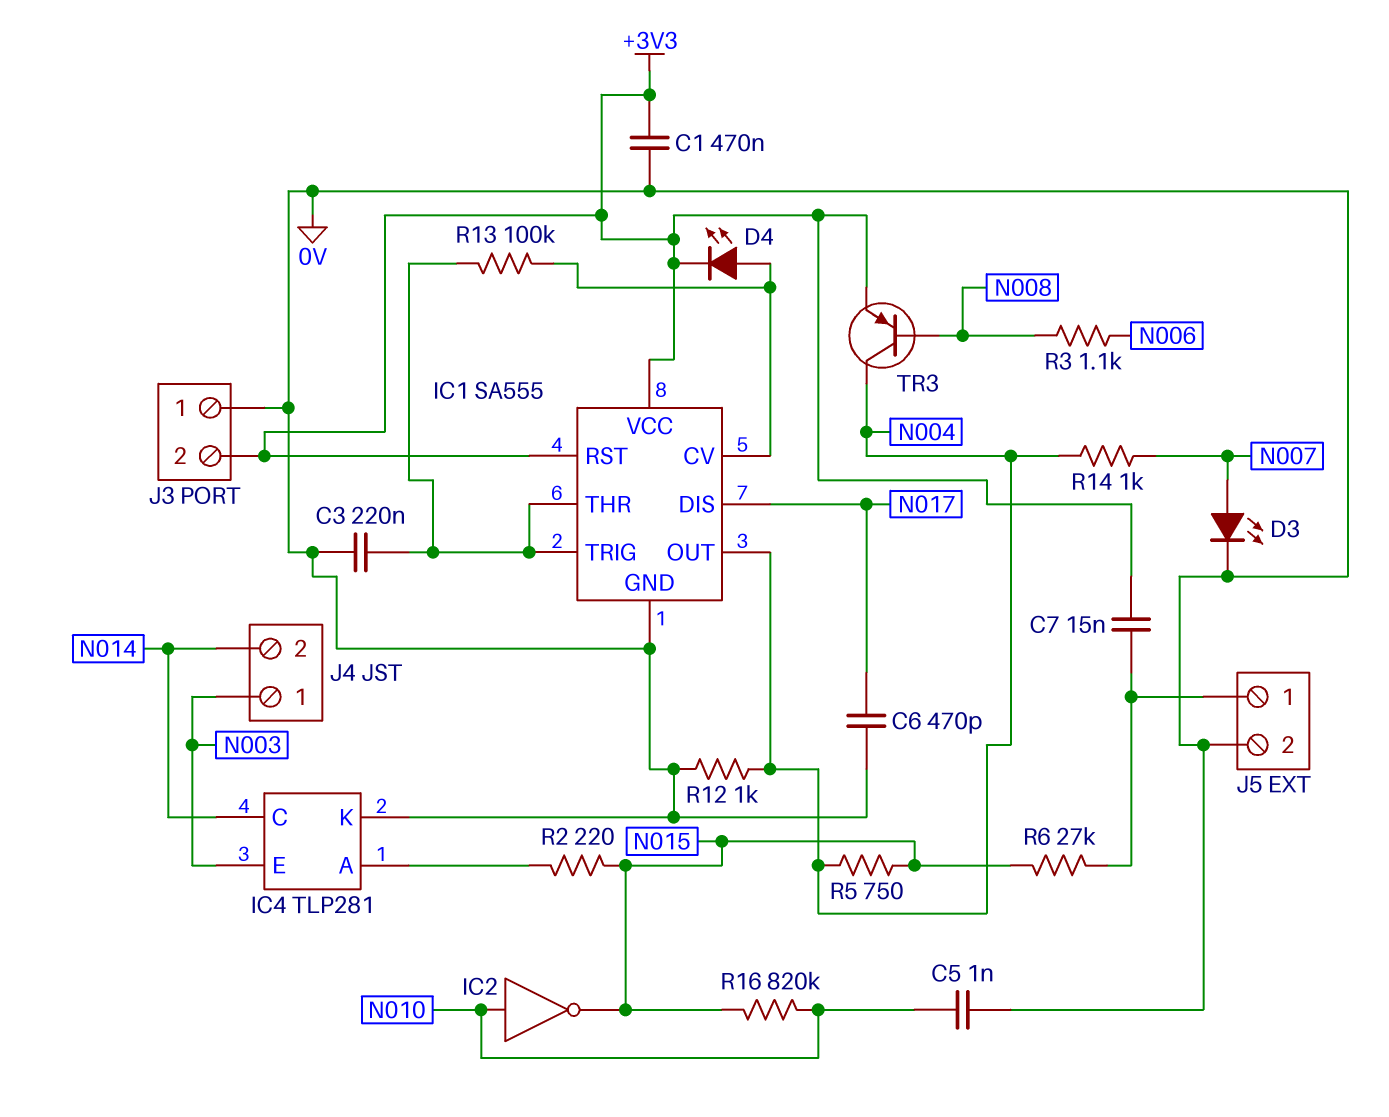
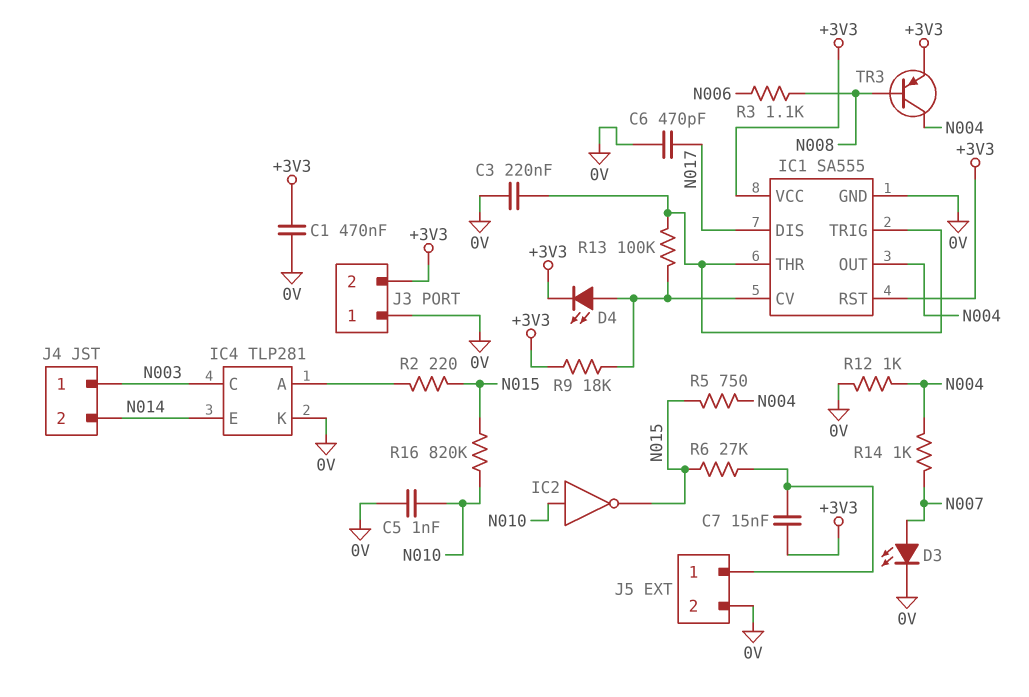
IC4 pin C: N014 -> N003
IC4 pin E: N003 -> N014
R9: none -> 18k (+3V3, IC1/CV)

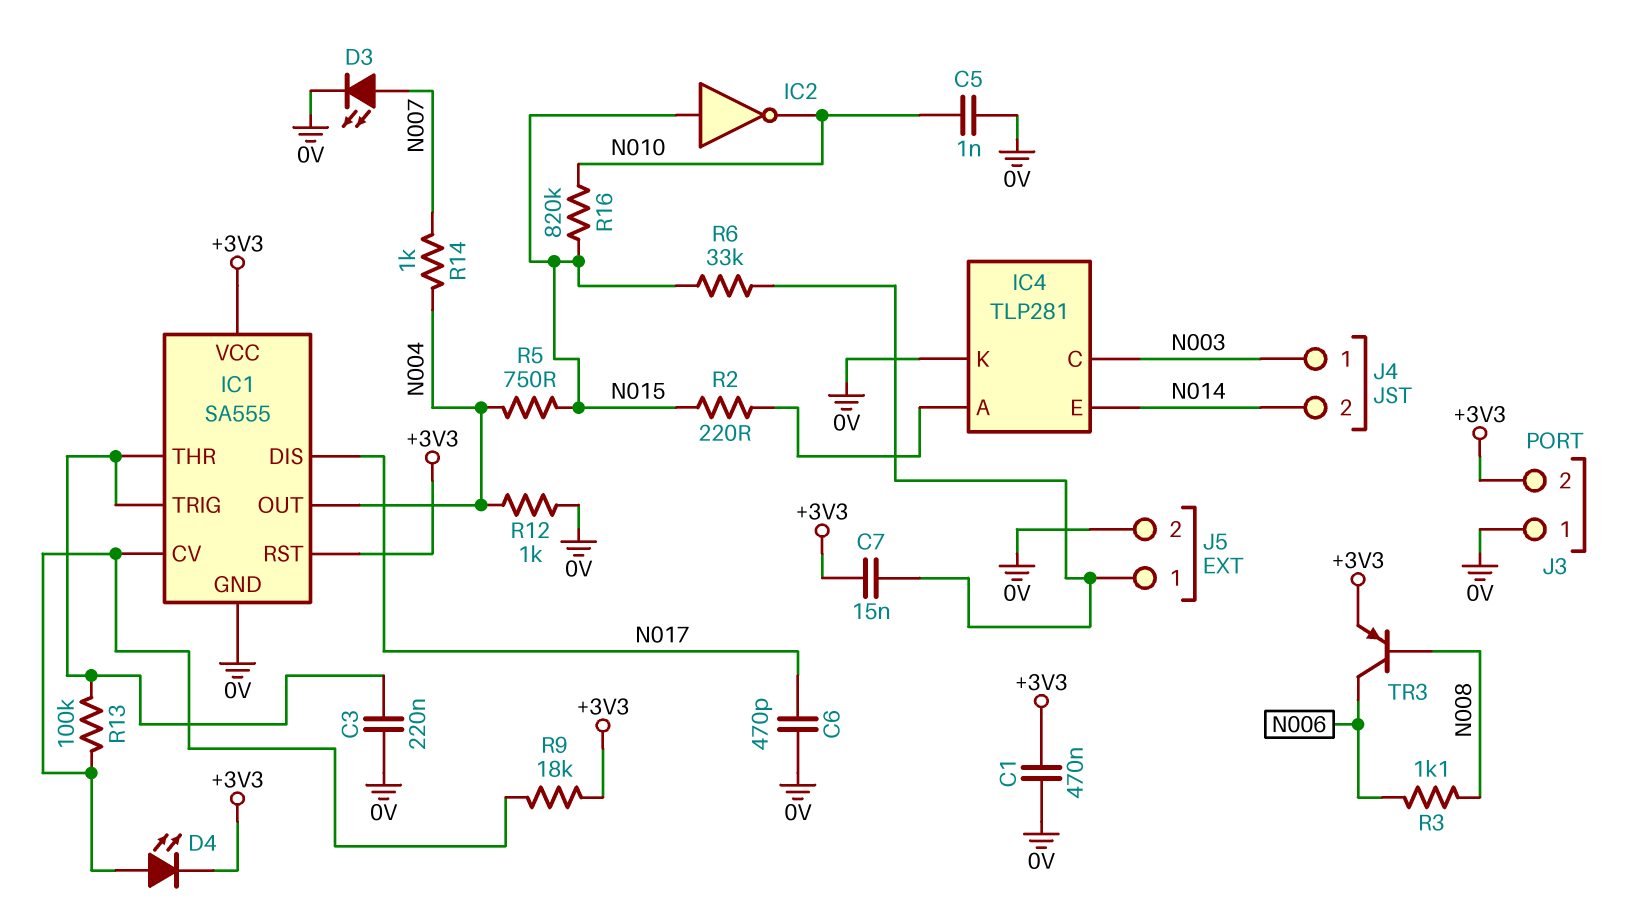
IC2: NOT (in N010, out N015) -> NOT (in N015, out N010)
R6: 27k (J5/1, N015) -> 33k (J5/1, N015)
TR3: PNP (B N008, C N004, E +3V3) -> PNP (B N008, C N006, E +3V3)

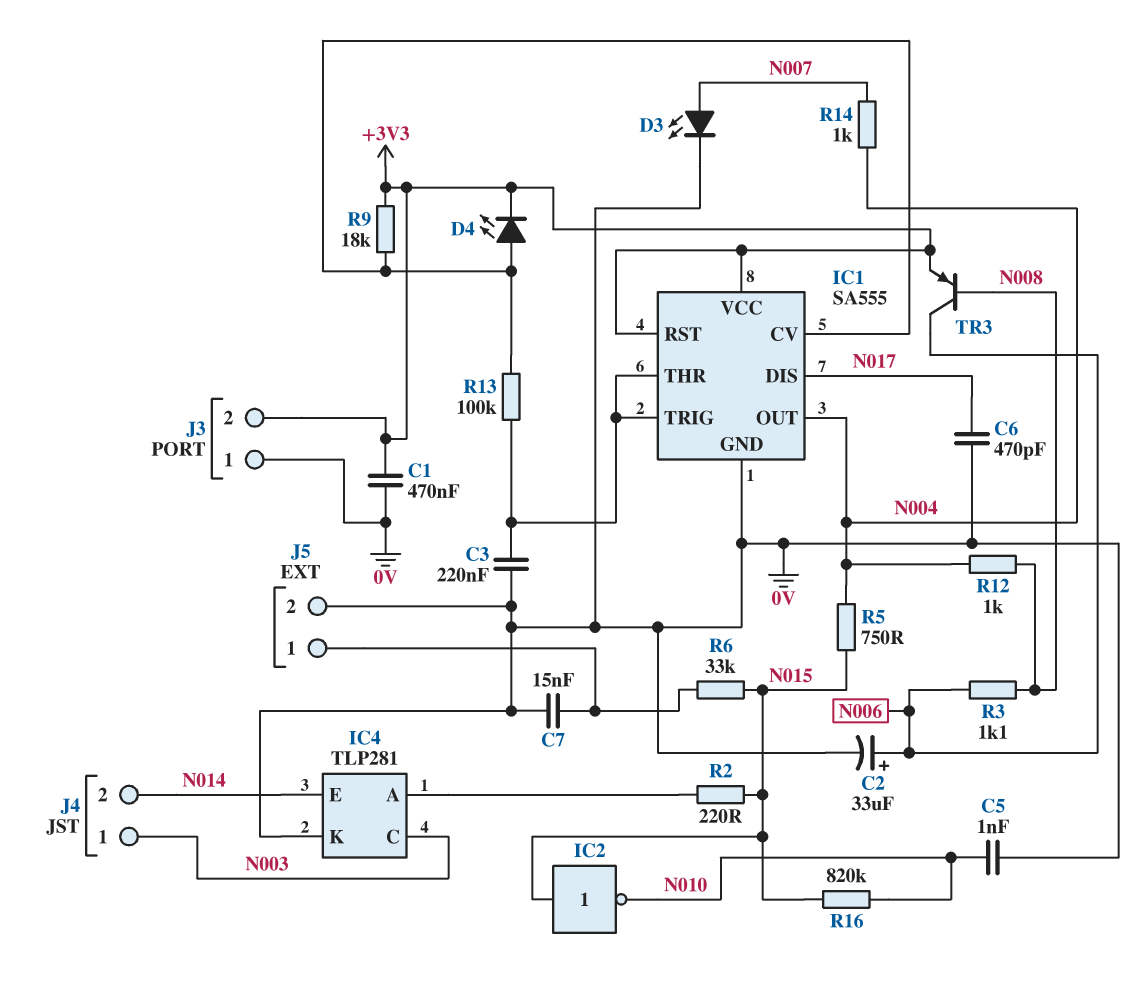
C2: none -> 33uF (plus N006, minus 0V)
C7: 15nF (+3V3, J5/1) -> 15nF (0V, J5/1)
R12: 1k (0V, N004) -> 1k (N004, N008)

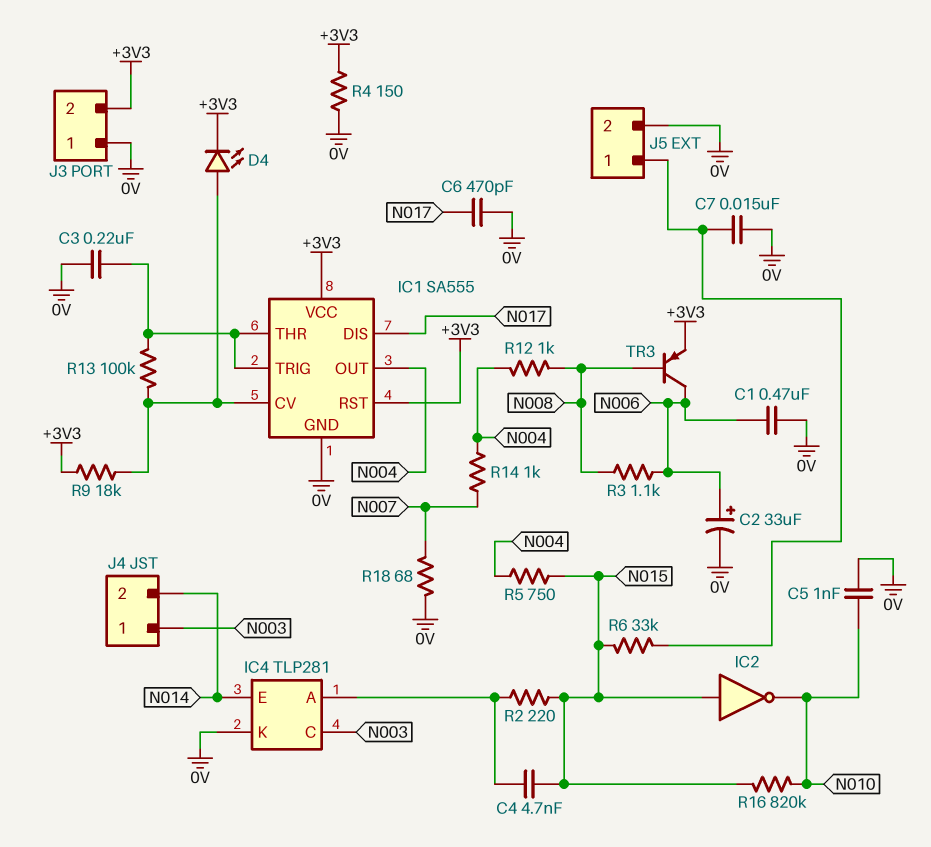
C1: 470nF (+3V3, 0V) -> 470nF (0V, N006)
C4: none -> 4.7nF (IC4/A, N015)
D3: LED (A N007, K 0V) -> none
R4: none -> 150 (+3V3, 0V)
R18: none -> 68 (0V, N007)

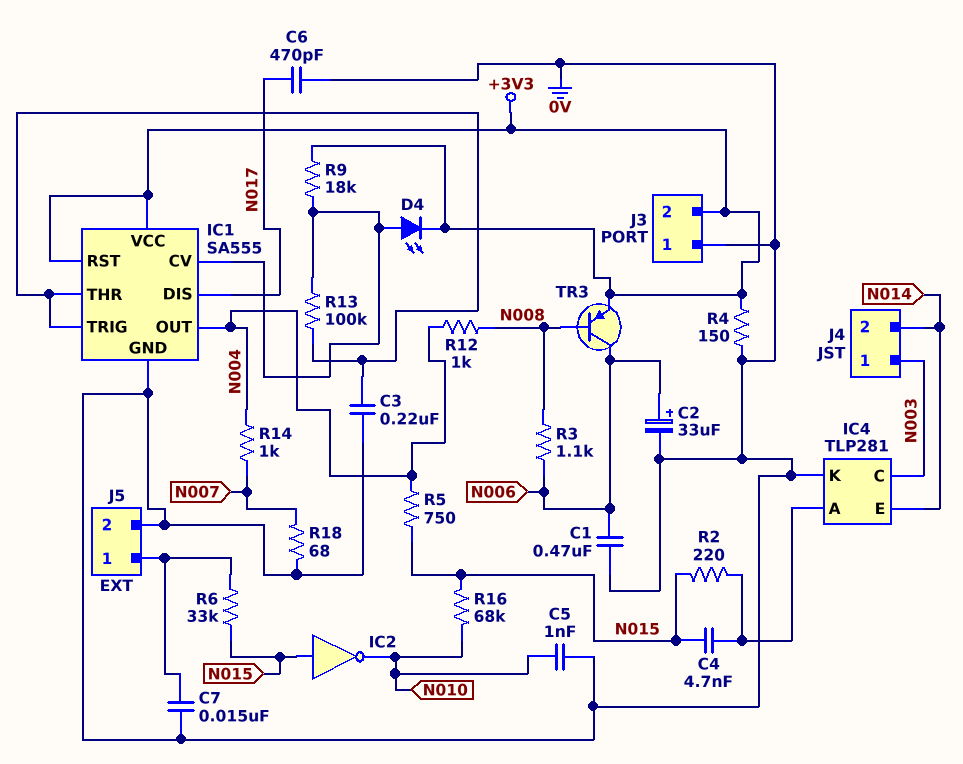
R16: 820k (N010, N015) -> 68k (N010, N015)

